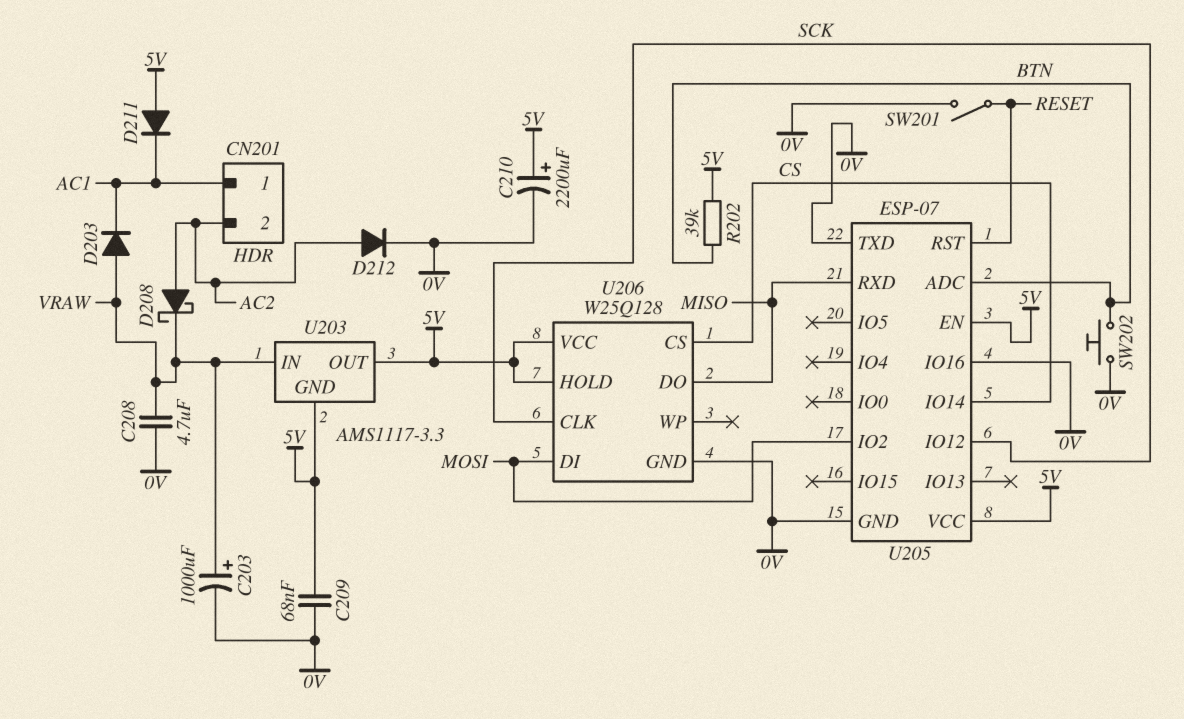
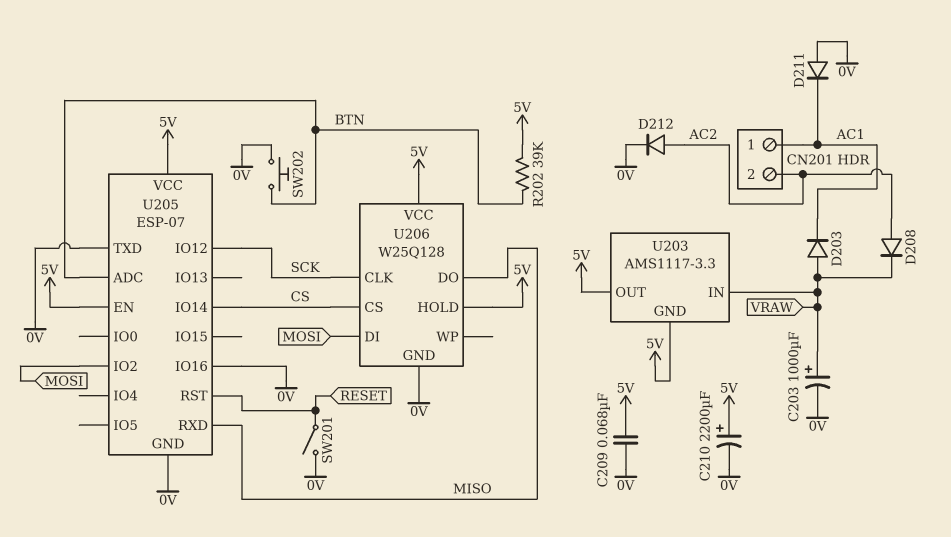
C208: 4.7uF (0V, VRAW) -> none
D208: schottky (A AC2, K VRAW) -> diode (A AC2, K VRAW)
D211: diode (A 5V, K AC1) -> diode (A 0V, K AC1)

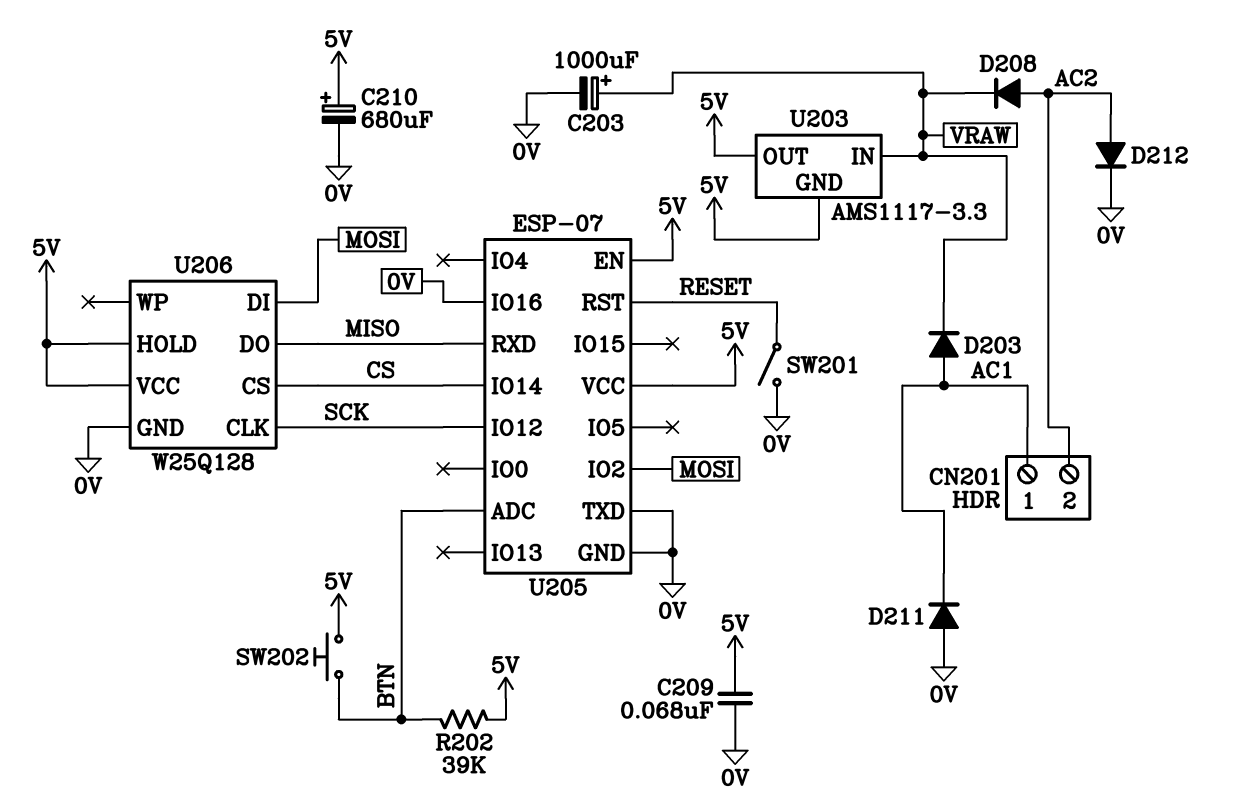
C210: 2200uF (plus 5V, minus 0V) -> 680uF (plus 5V, minus 0V)
D203: diode (A VRAW, K AC1) -> diode (A AC1, K VRAW)
SW202: button (0V, BTN) -> button (5V, BTN)

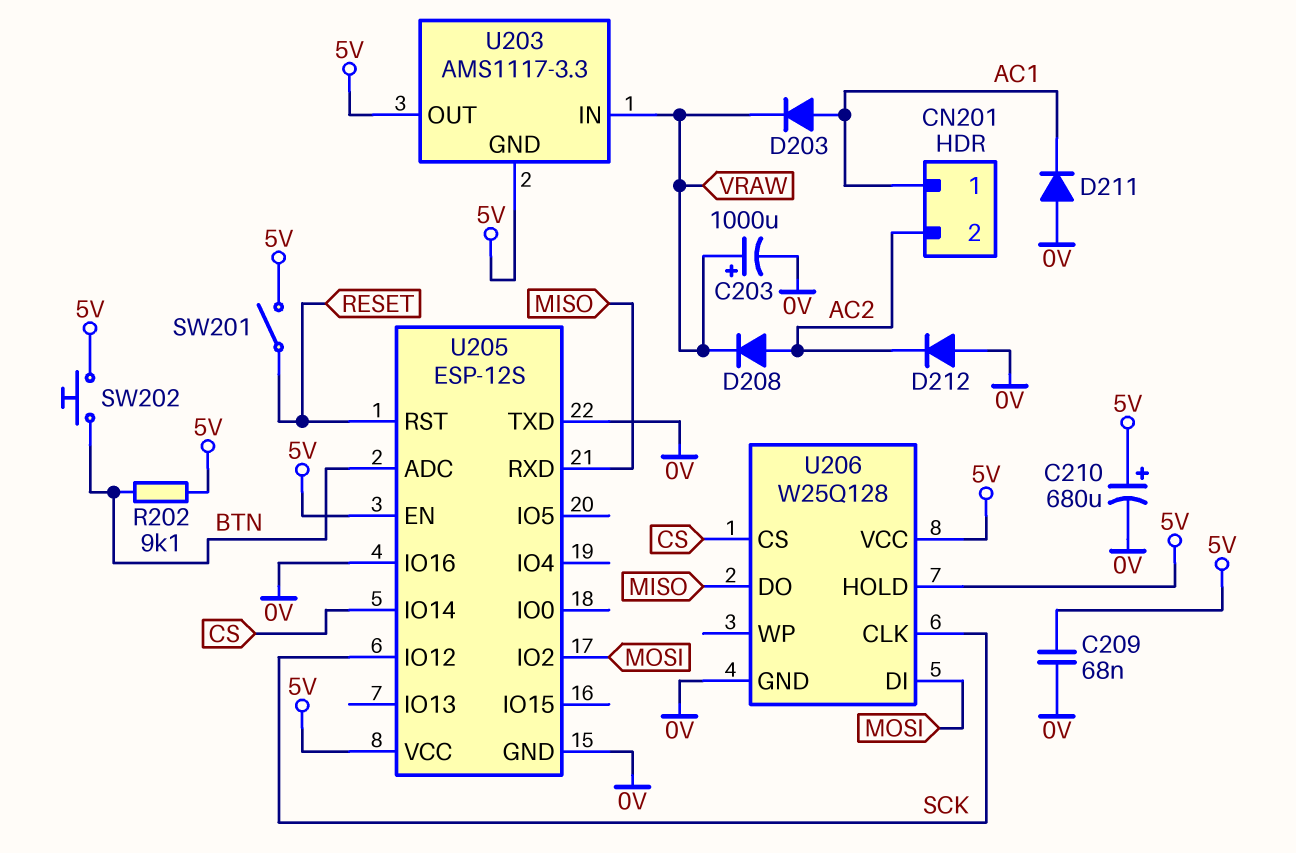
D212: diode (A AC2, K 0V) -> diode (A 0V, K AC2)
R202: 39k (5V, BTN) -> 9.1k (5V, BTN)
SW201: switch (0V, RESET) -> switch (5V, RESET)
U205: ESP-07 -> ESP-12S

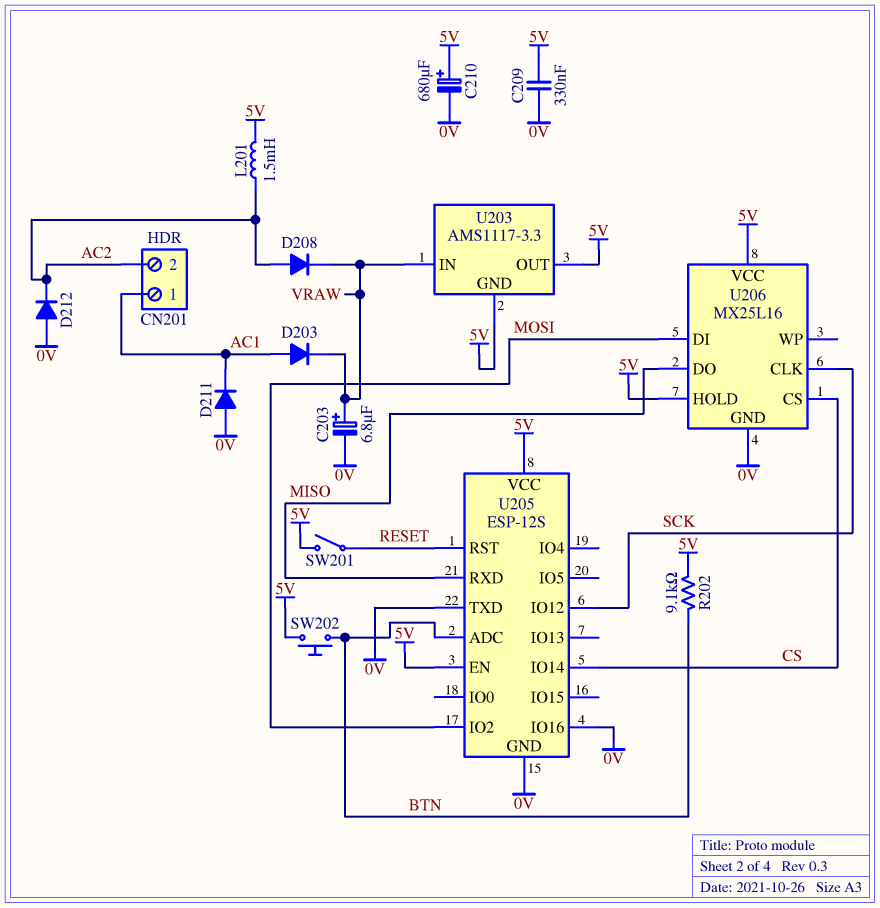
C203: 1000uF (plus VRAW, minus 0V) -> 6.8uF (plus VRAW, minus 0V)
C209: 68nF (0V, 5V) -> 330nF (0V, 5V)
L201: none -> 1.5mH (5V, AC2)
U206: W25Q128 -> MX25L16

